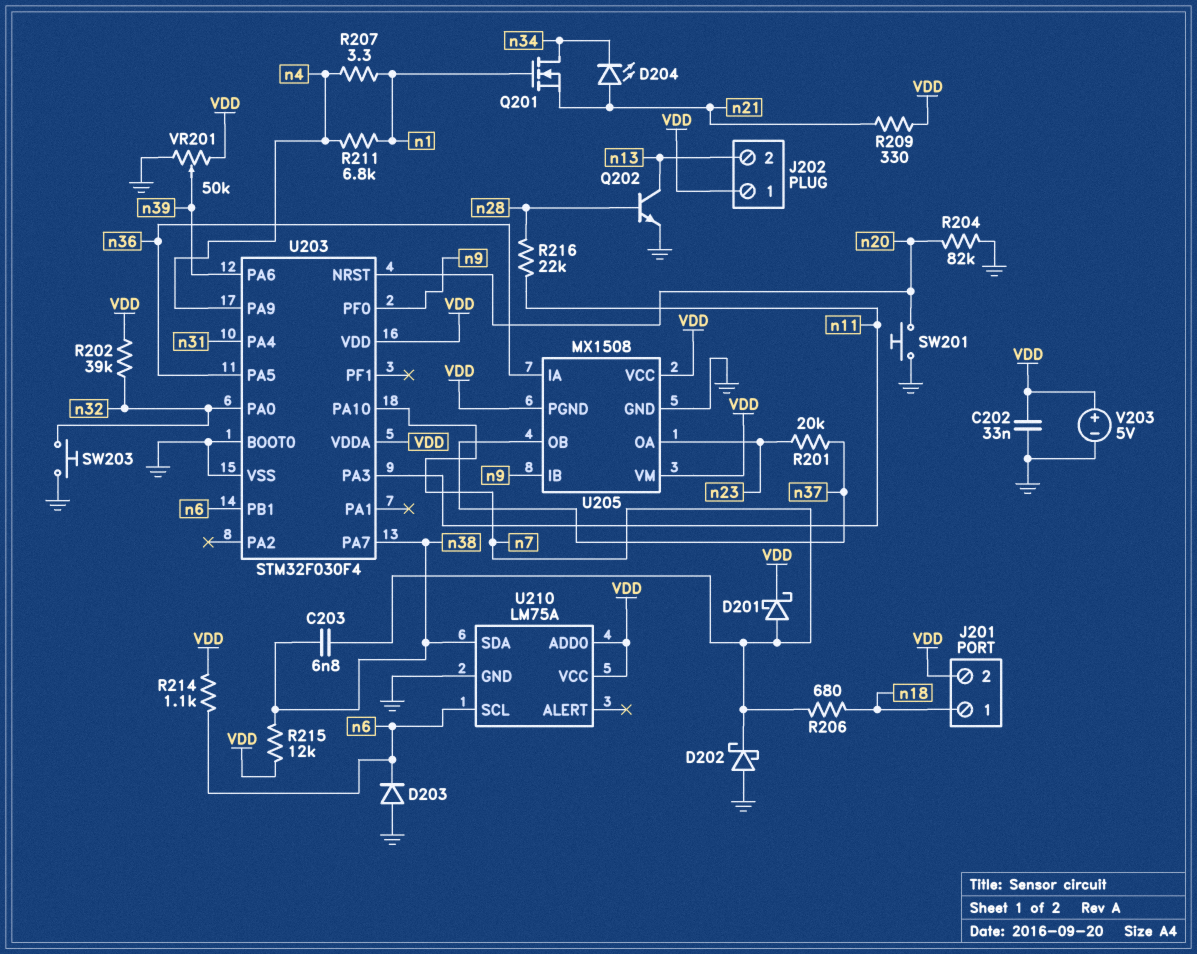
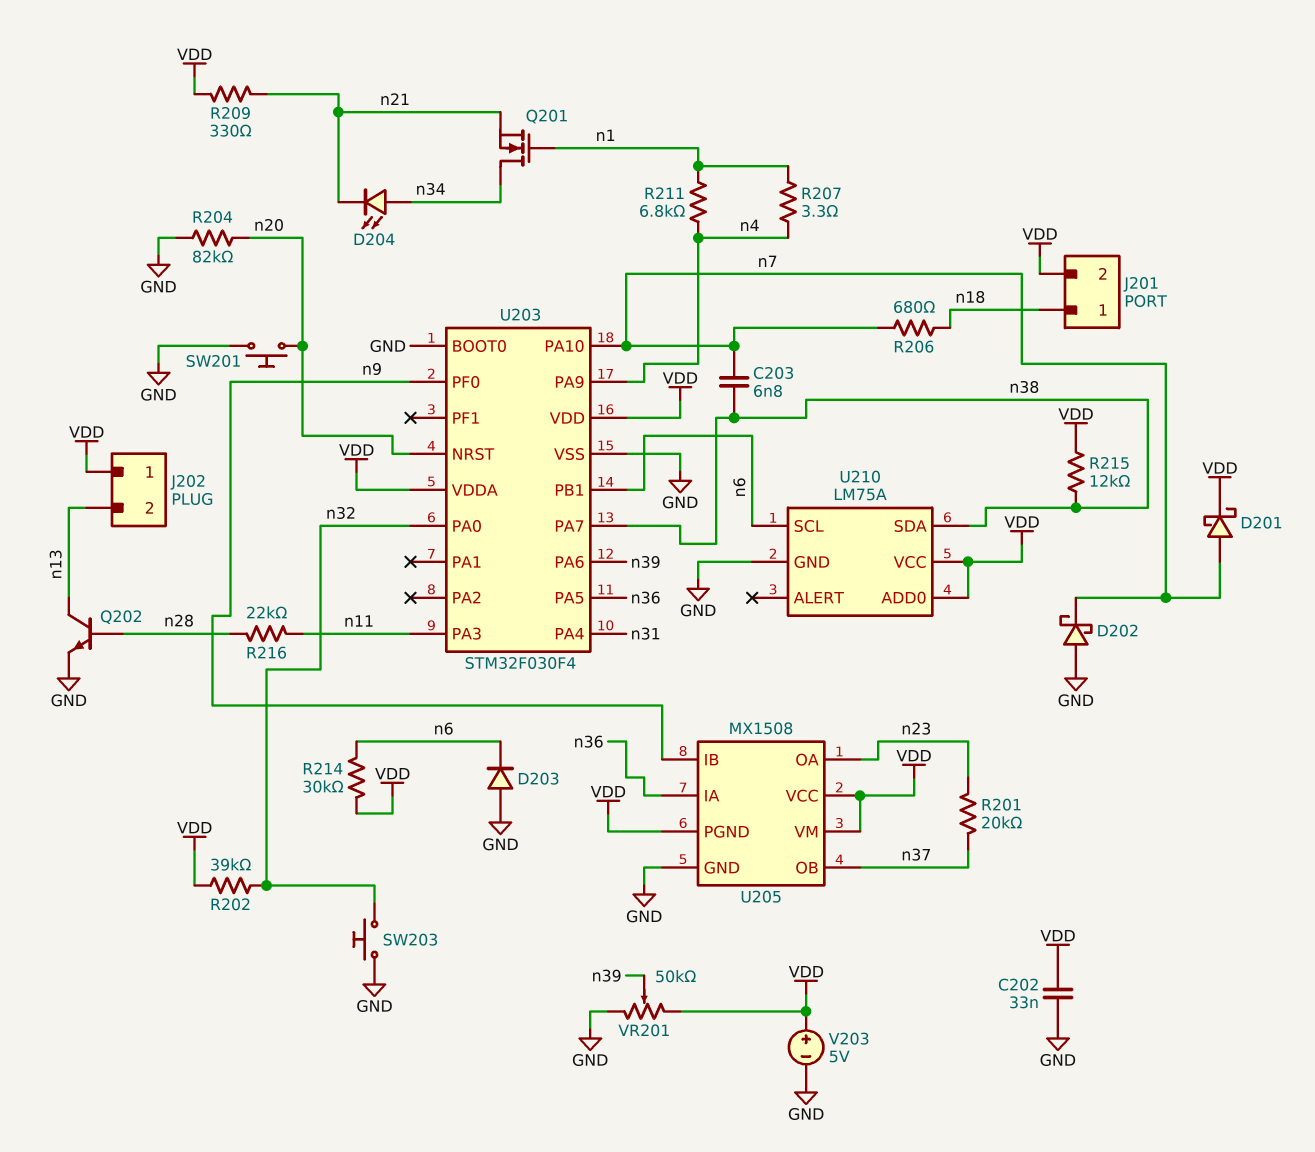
D204: LED (A n21, K n34) -> LED (A n34, K n21)
R214: 1.1k (VDD, n6) -> 30k (VDD, n6)

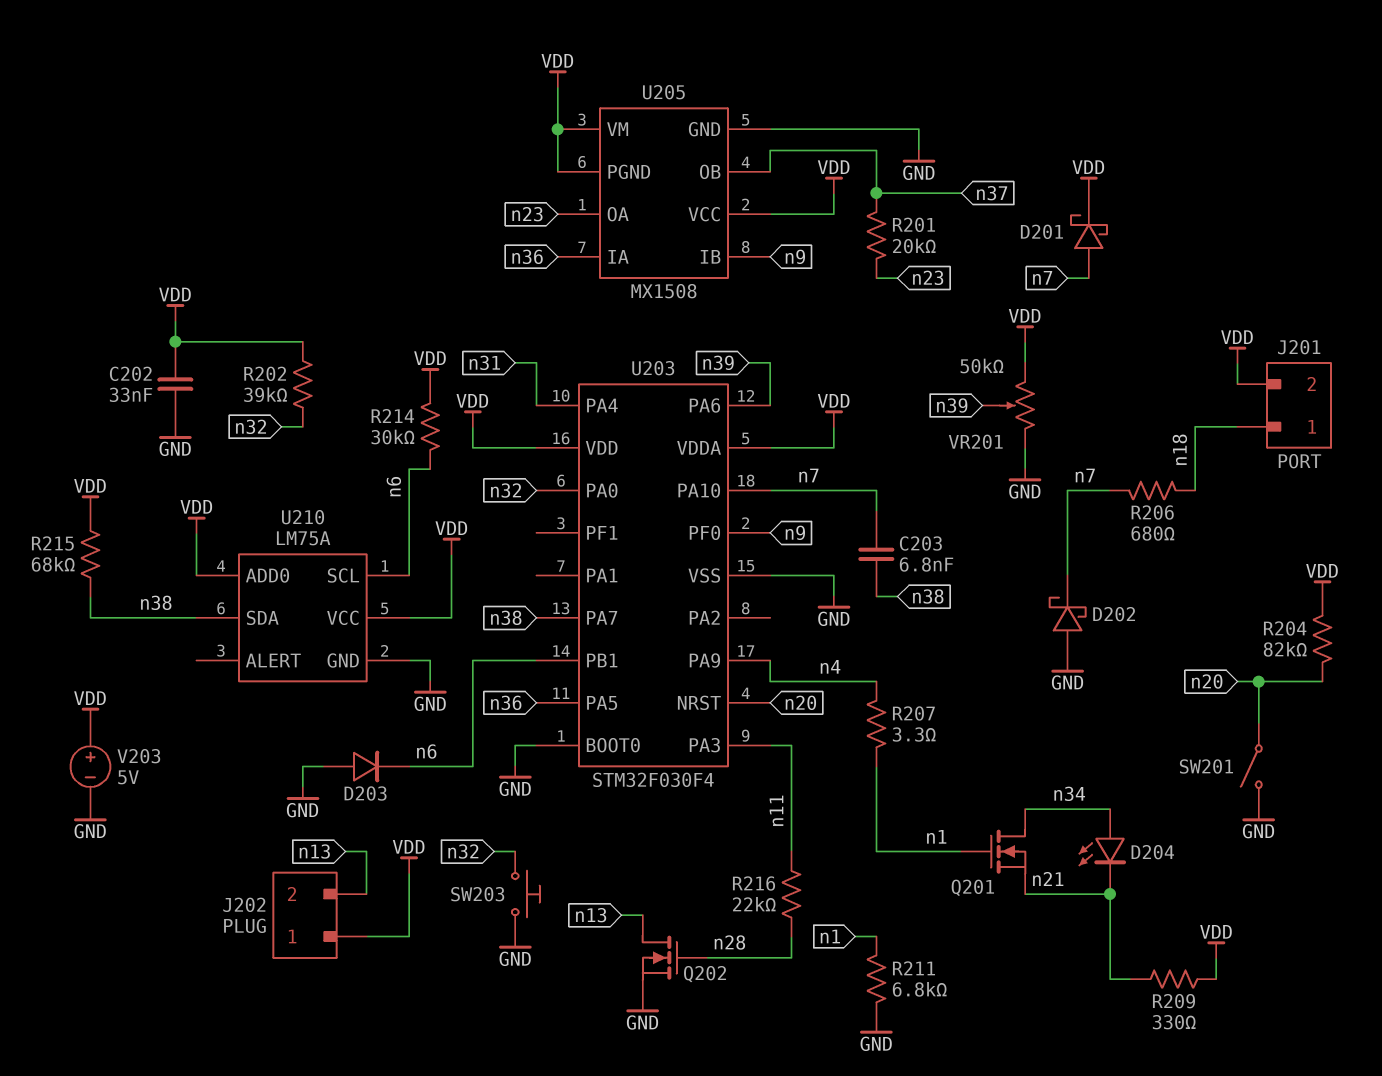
Q202: NPN (B n28, C n13, E GND) -> NMOS (G n28, D n13, S GND)
R204: 82k (GND, n20) -> 82k (VDD, n20)
R211: 6.8k (n1, n4) -> 6.8k (GND, n1)
R215: 12k (VDD, n38) -> 68k (VDD, n38)
SW201: button (GND, n20) -> switch (GND, n20)

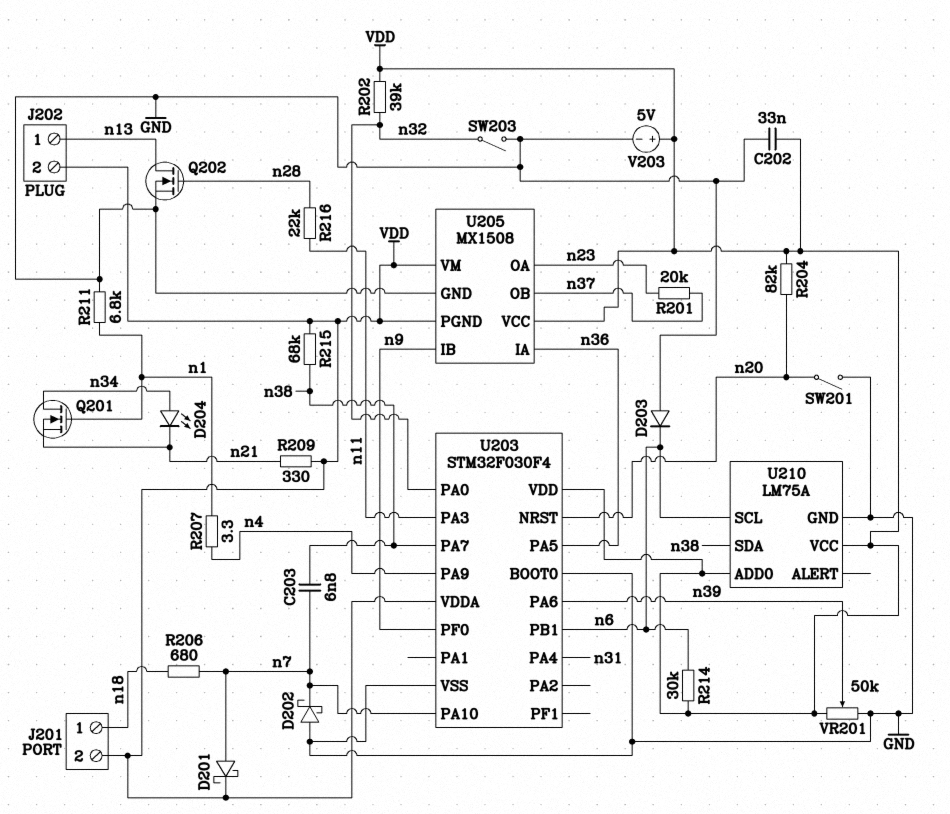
J202 pin 1: VDD -> n13
J202 pin 2: n13 -> VDD
SW203: button (GND, n32) -> switch (GND, n32)

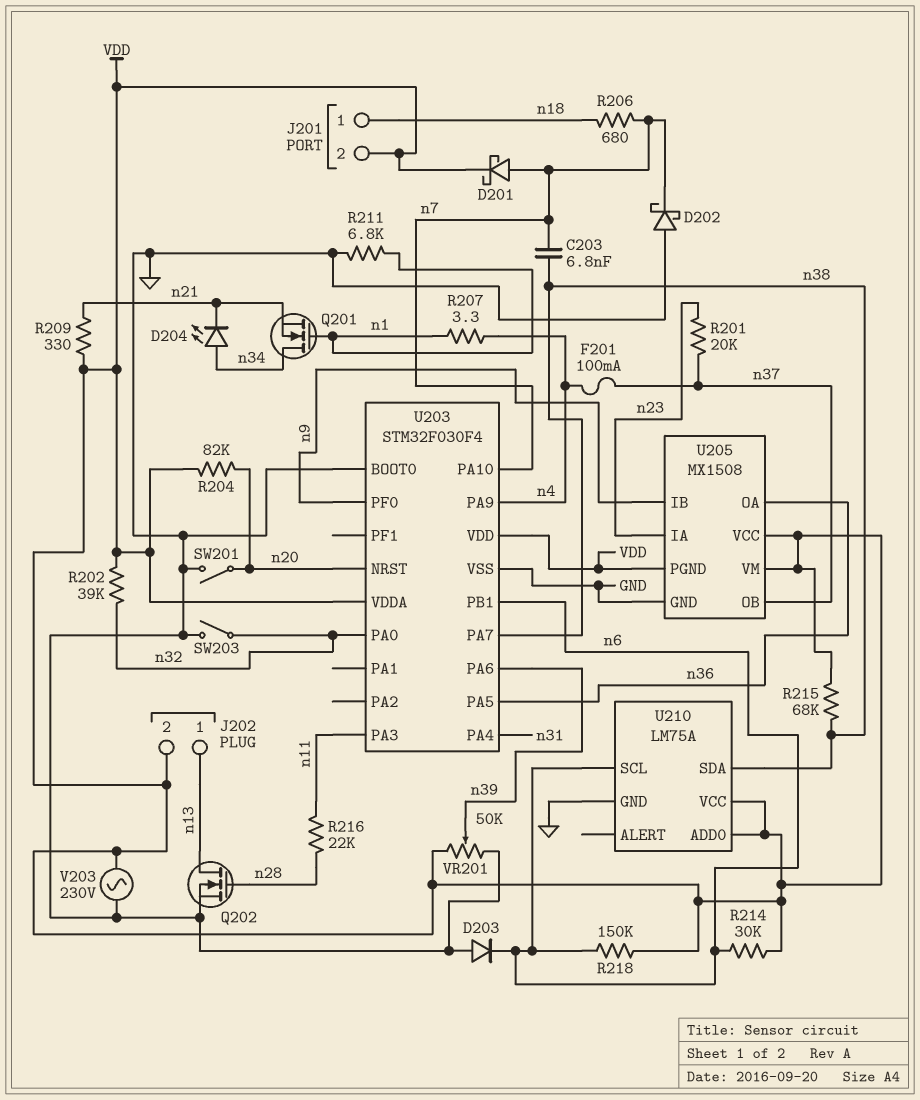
C202: 33nF (GND, VDD) -> none
F201: none -> 100mA (n4, n37)
R218: none -> 150k (VDD, n6)
U205 pin IA: n36 -> n23
U205 pin OA: n23 -> n36
V203: 5V (plus VDD, minus GND) -> AC 230V (GND, VDD)

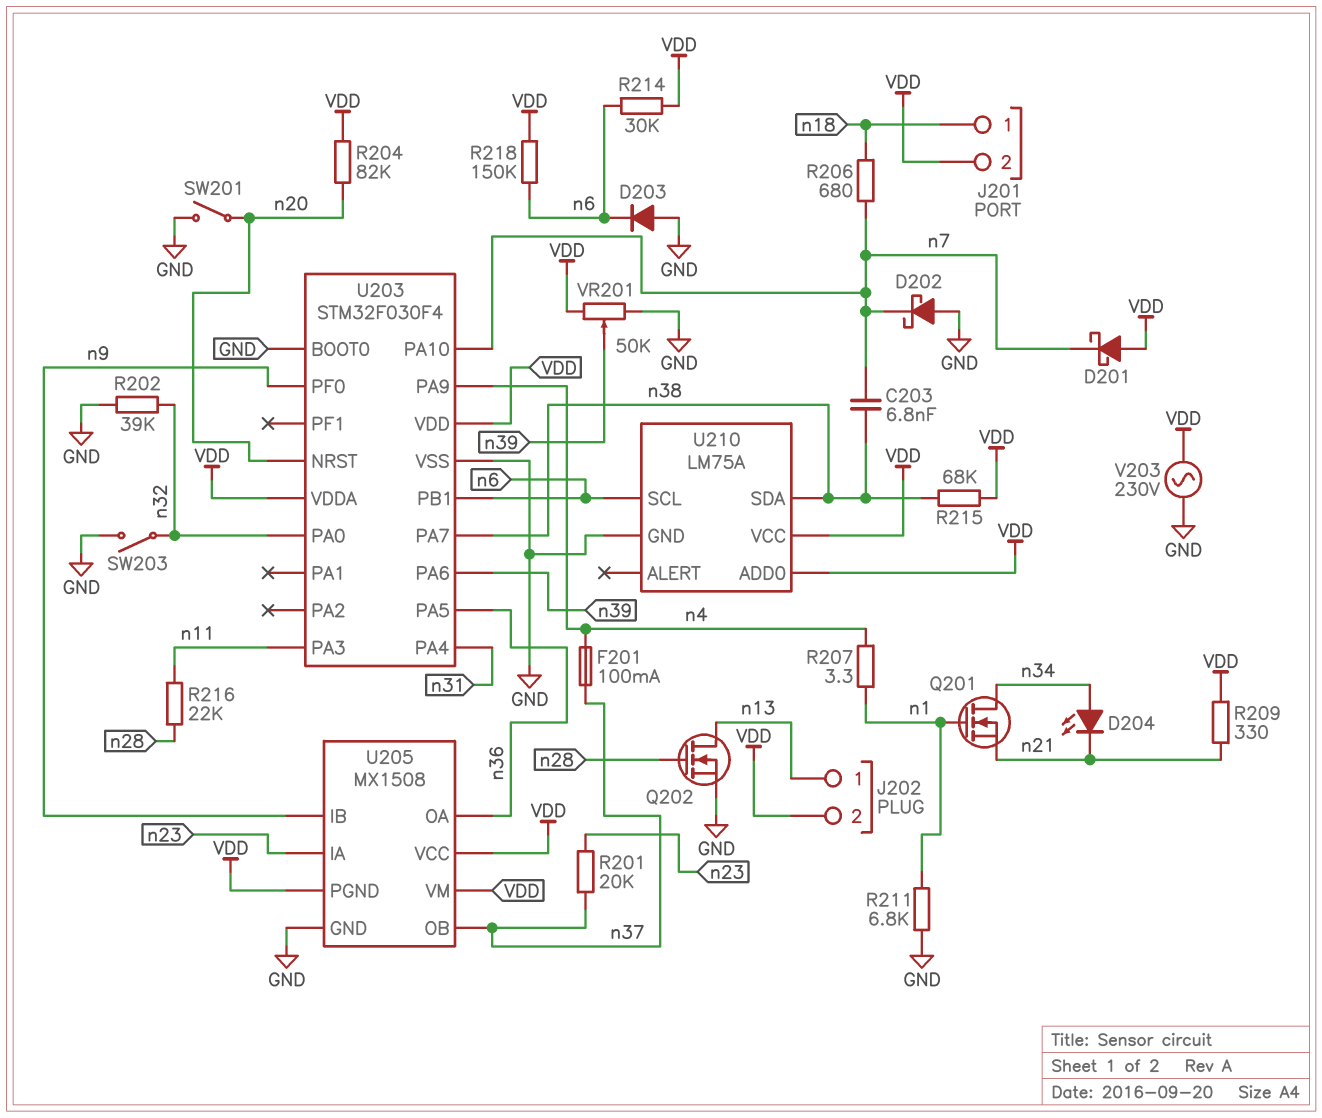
D201: schottky (A n7, K VDD) -> schottky (A VDD, K n7)
R202: 39k (VDD, n32) -> 39k (GND, n32)

